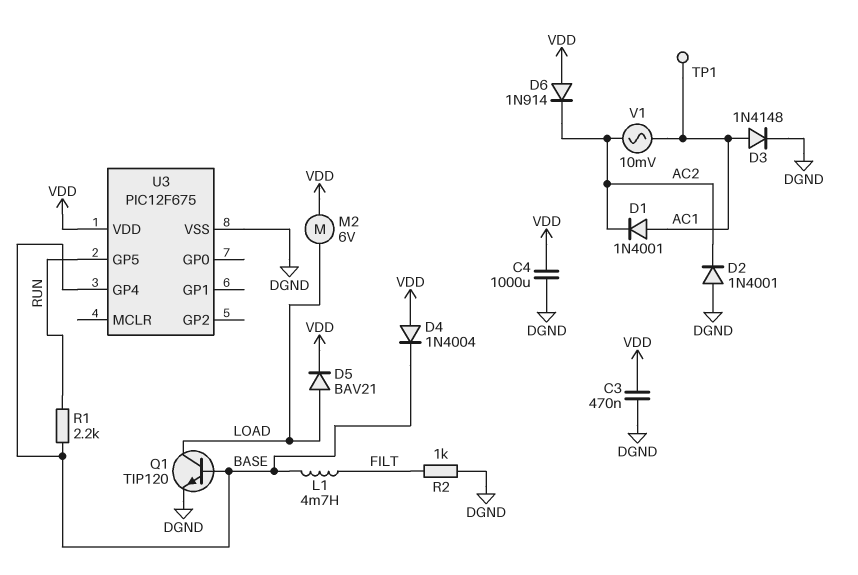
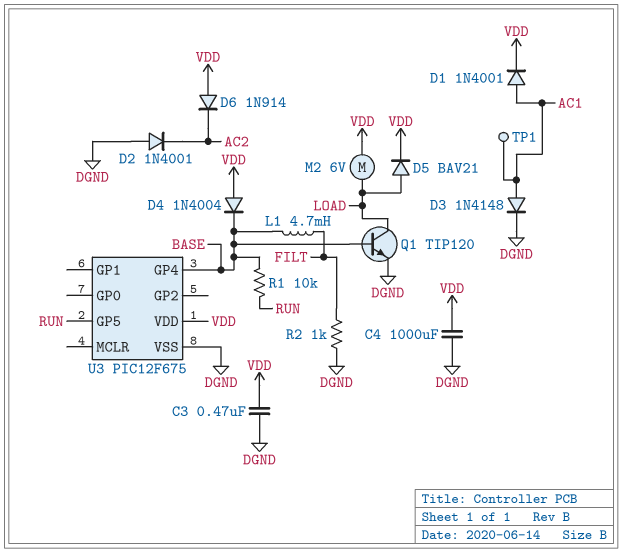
D1: diode 1N4001 (A AC1, K AC2) -> diode 1N4001 (A AC1, K VDD)
R1: 2.2k (BASE, RUN) -> 10k (BASE, RUN)
V1: AC 10mV (AC1, AC2) -> none

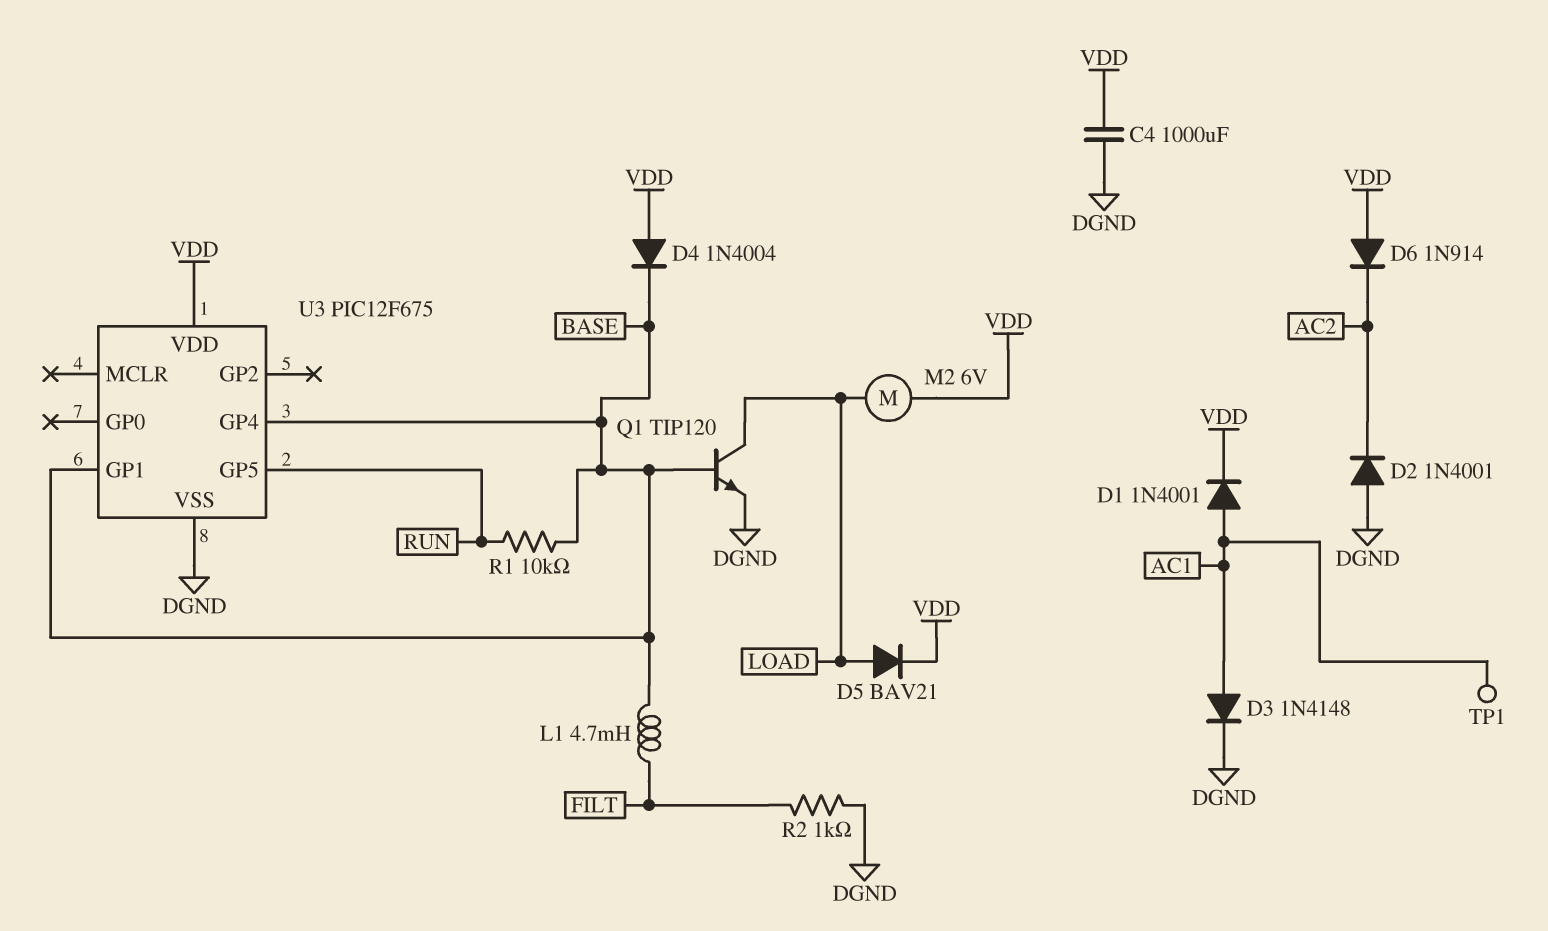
C3: 470nF (DGND, VDD) -> none
U3 pin GP1: none -> BASE

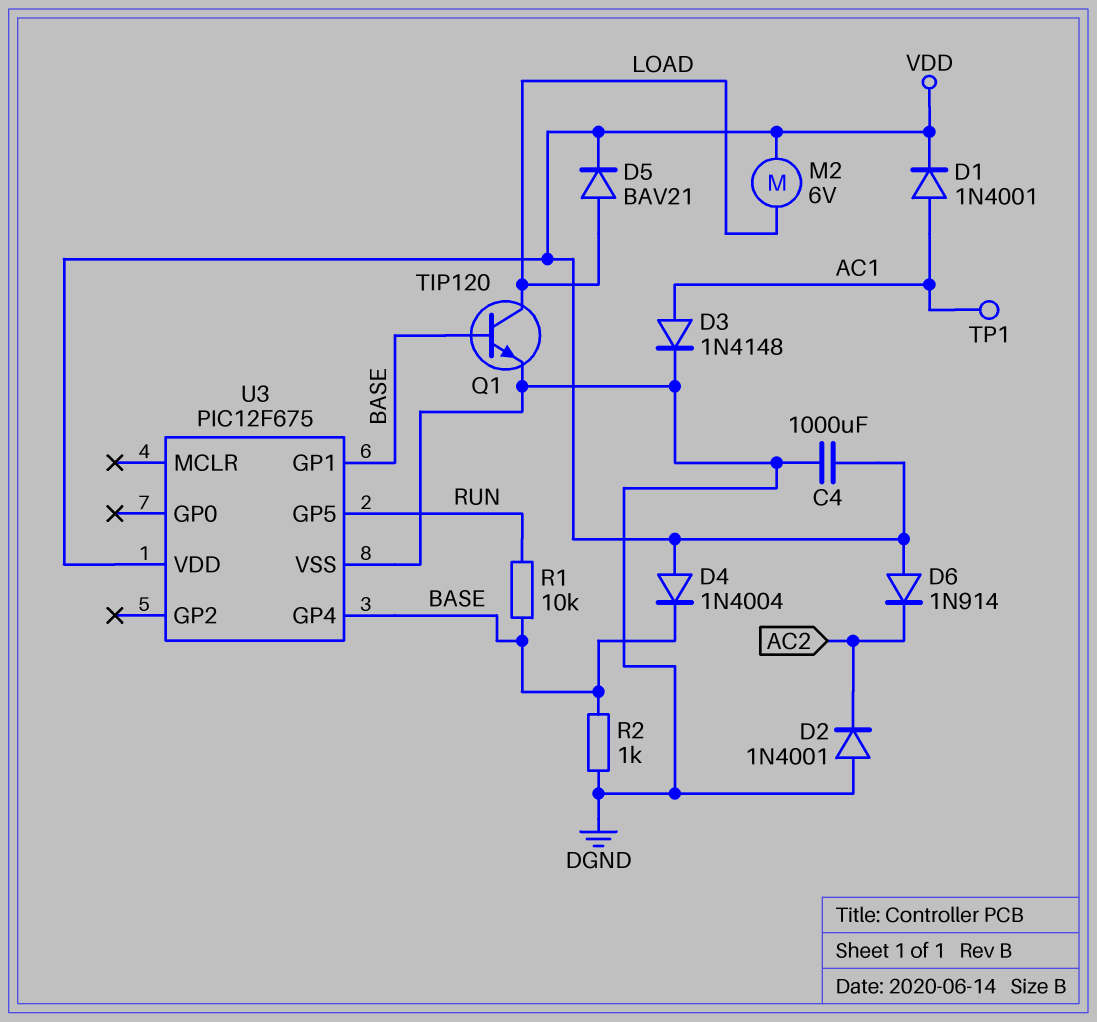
L1: 4.7mH (BASE, FILT) -> none
R2: 1k (DGND, FILT) -> 1k (BASE, DGND)

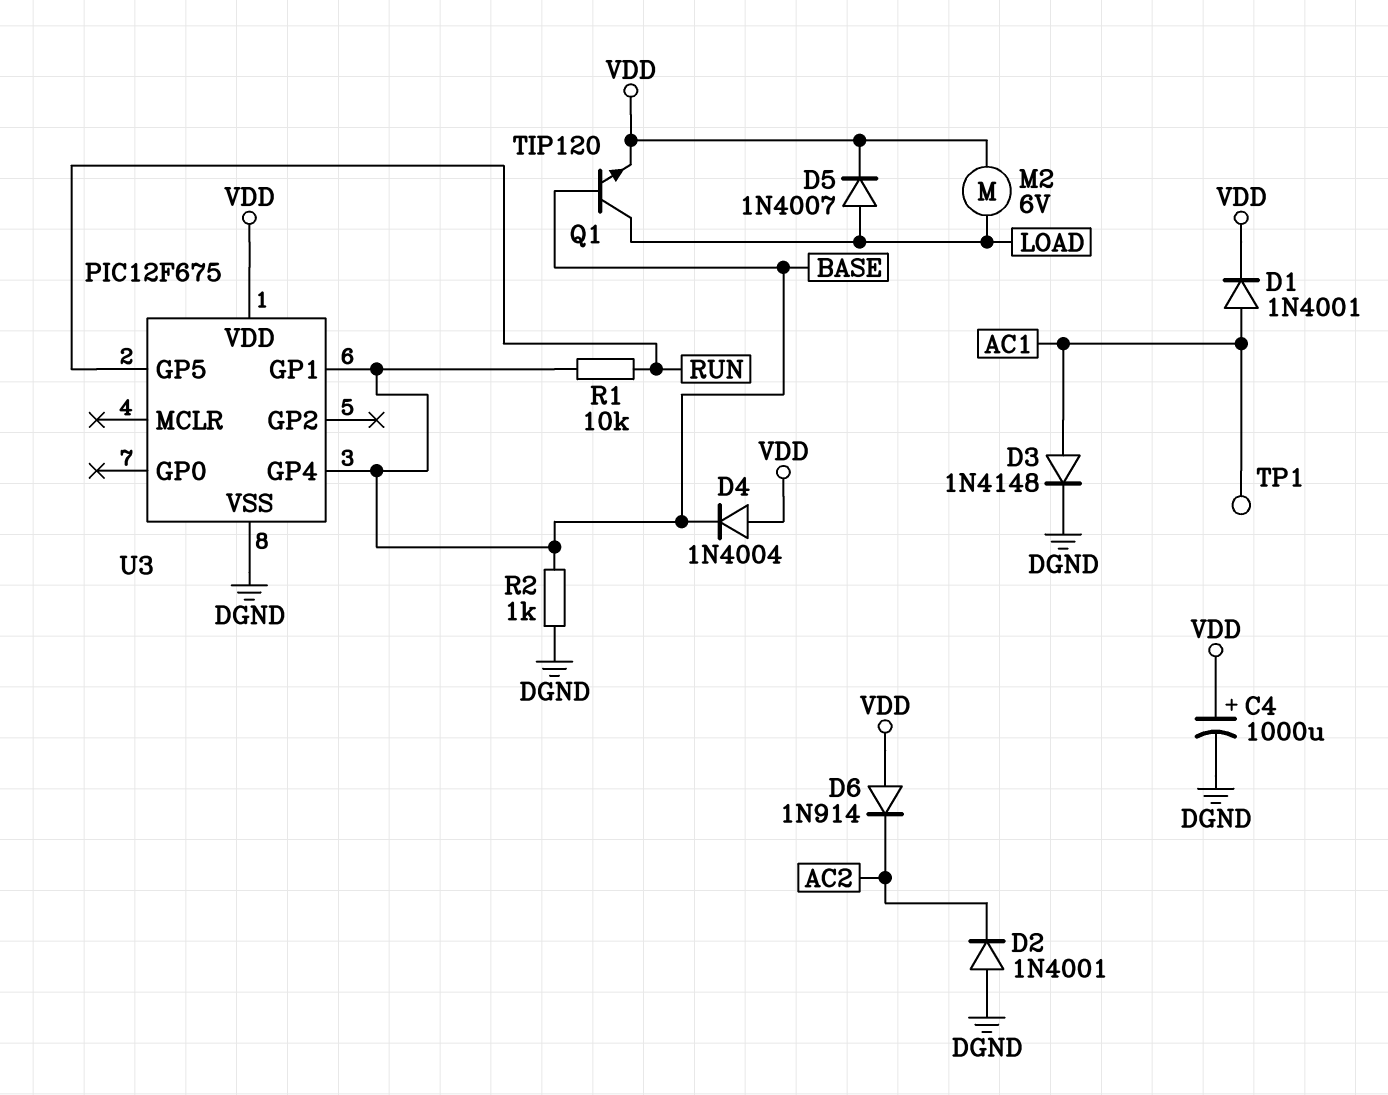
C4: 1000uF (DGND, VDD) -> 1000uF (plus VDD, minus DGND)
D5: diode BAV21 (A LOAD, K VDD) -> diode 1N4007 (A LOAD, K VDD)
Q1: NPN TIP120 (B BASE, C LOAD, E DGND) -> NPN TIP120 (B BASE, C LOAD, E VDD)

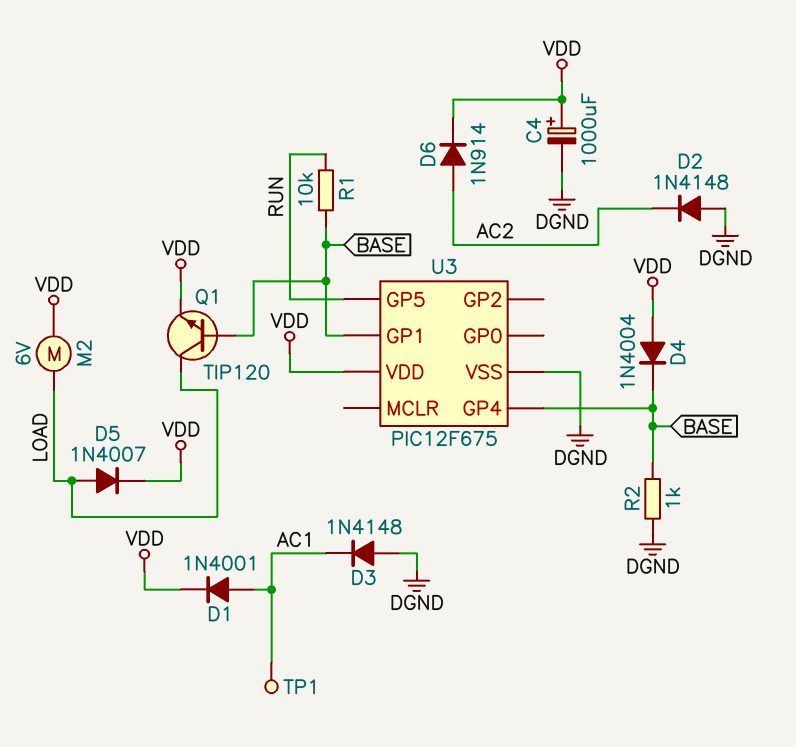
D2: diode 1N4001 (A DGND, K AC2) -> diode 1N4148 (A DGND, K AC2)
D3: diode 1N4148 (A AC1, K DGND) -> diode 1N4148 (A DGND, K AC1)
D6: diode 1N914 (A VDD, K AC2) -> diode 1N914 (A AC2, K VDD)

